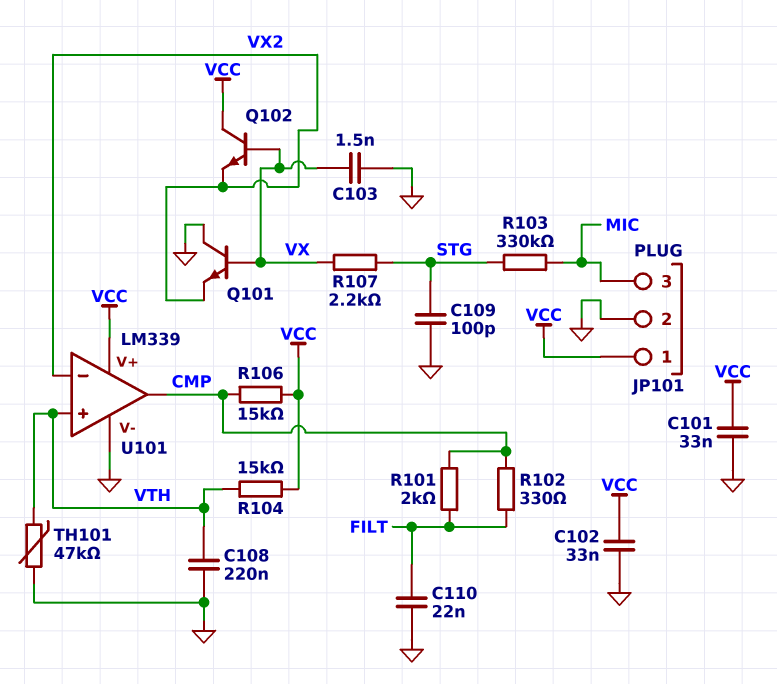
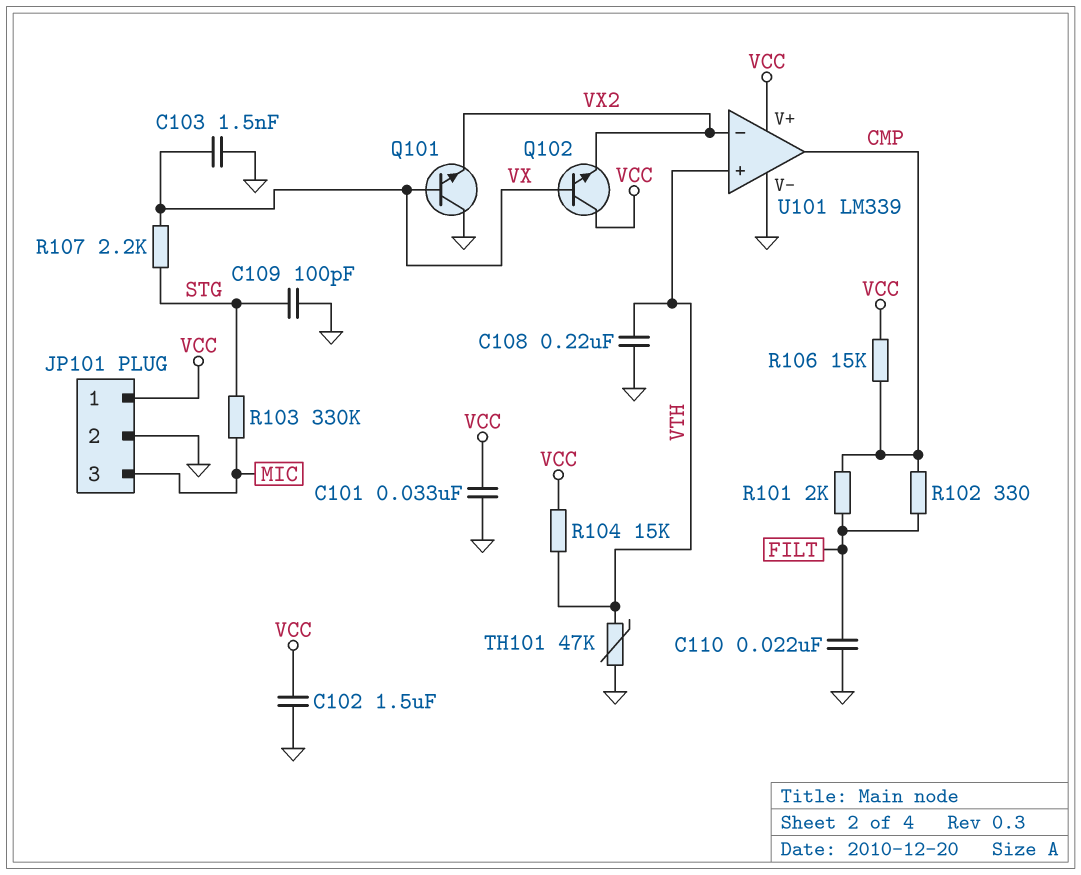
C102: 33nF (GND, VCC) -> 1.5uF (GND, VCC)

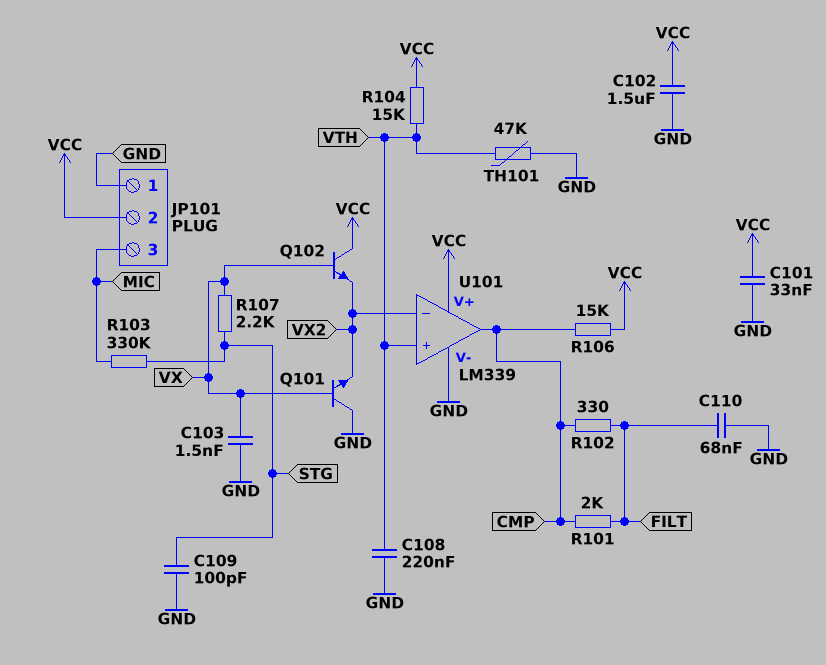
C110: 22nF (FILT, GND) -> 68nF (FILT, GND)
JP101 pin 1: VCC -> GND
JP101 pin 2: GND -> VCC

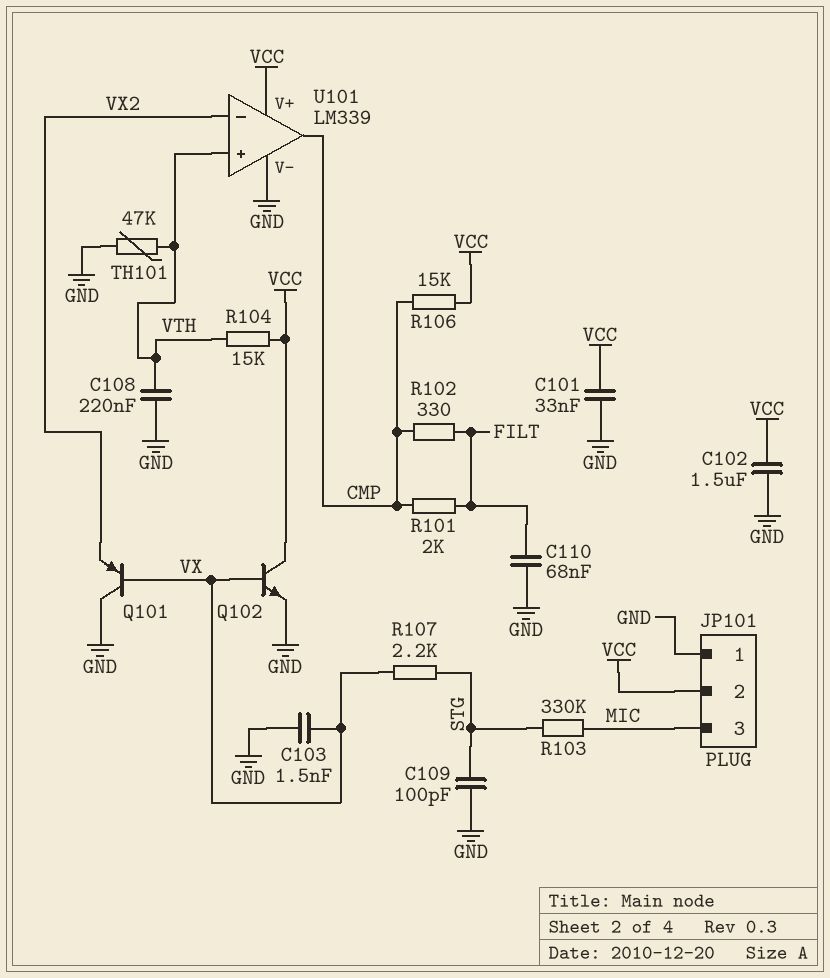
Q101: NPN (B VX, C GND, E VX2) -> PNP (B VX, C GND, E VX2)
Q102: NPN (B VX, C VCC, E VX2) -> NPN (B VX, C VCC, E GND)

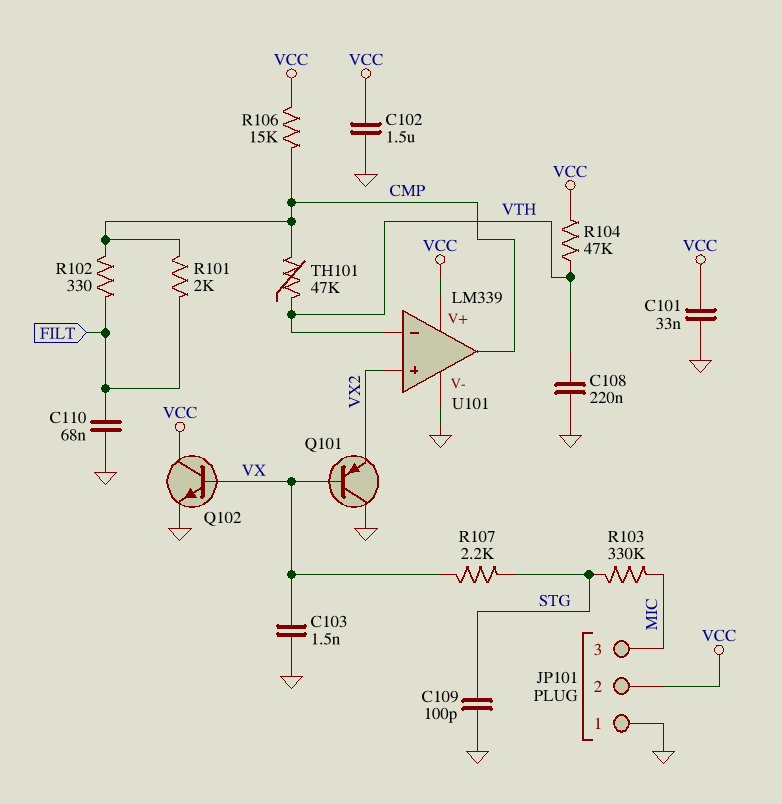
R104: 15k (VCC, VTH) -> 47k (VCC, VTH)
TH101: 47k (GND, VTH) -> 47k (CMP, VTH)
U101 pin in+: VTH -> VX2
U101 pin in-: VX2 -> VTH

